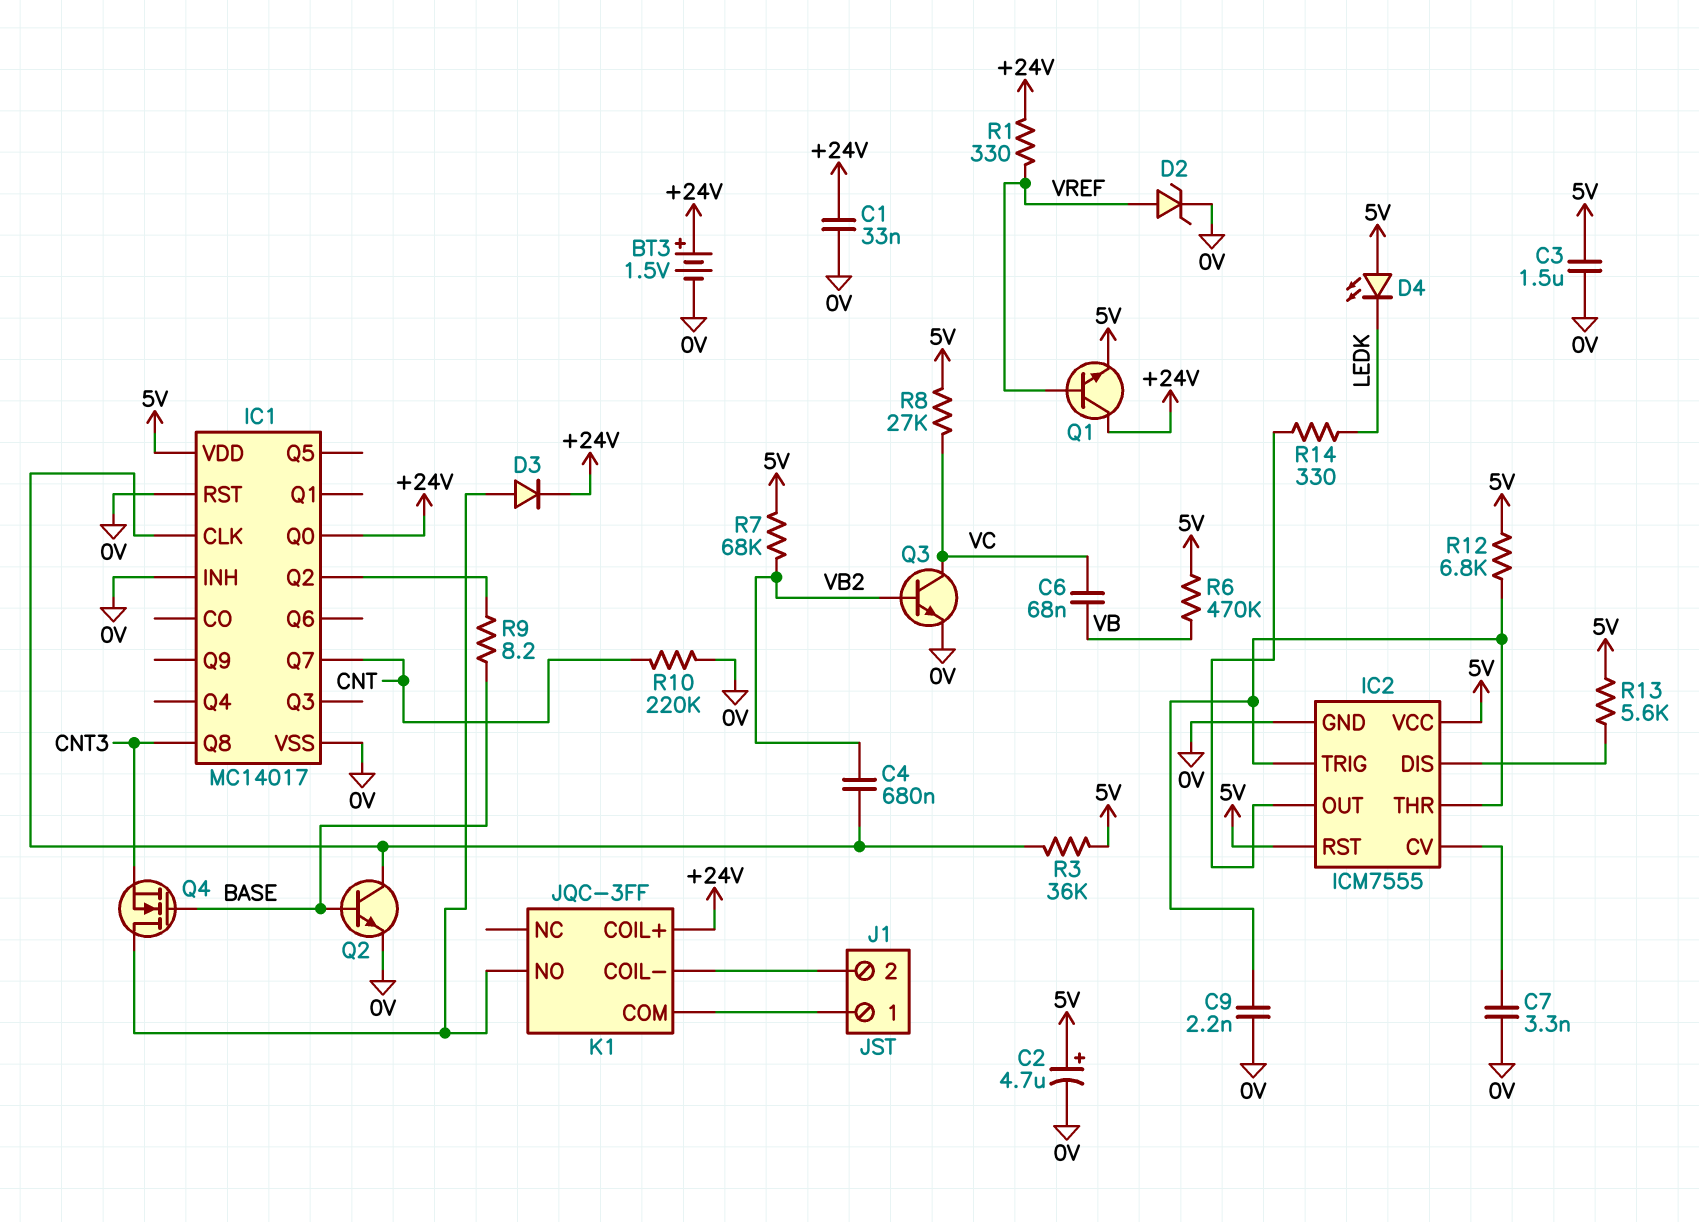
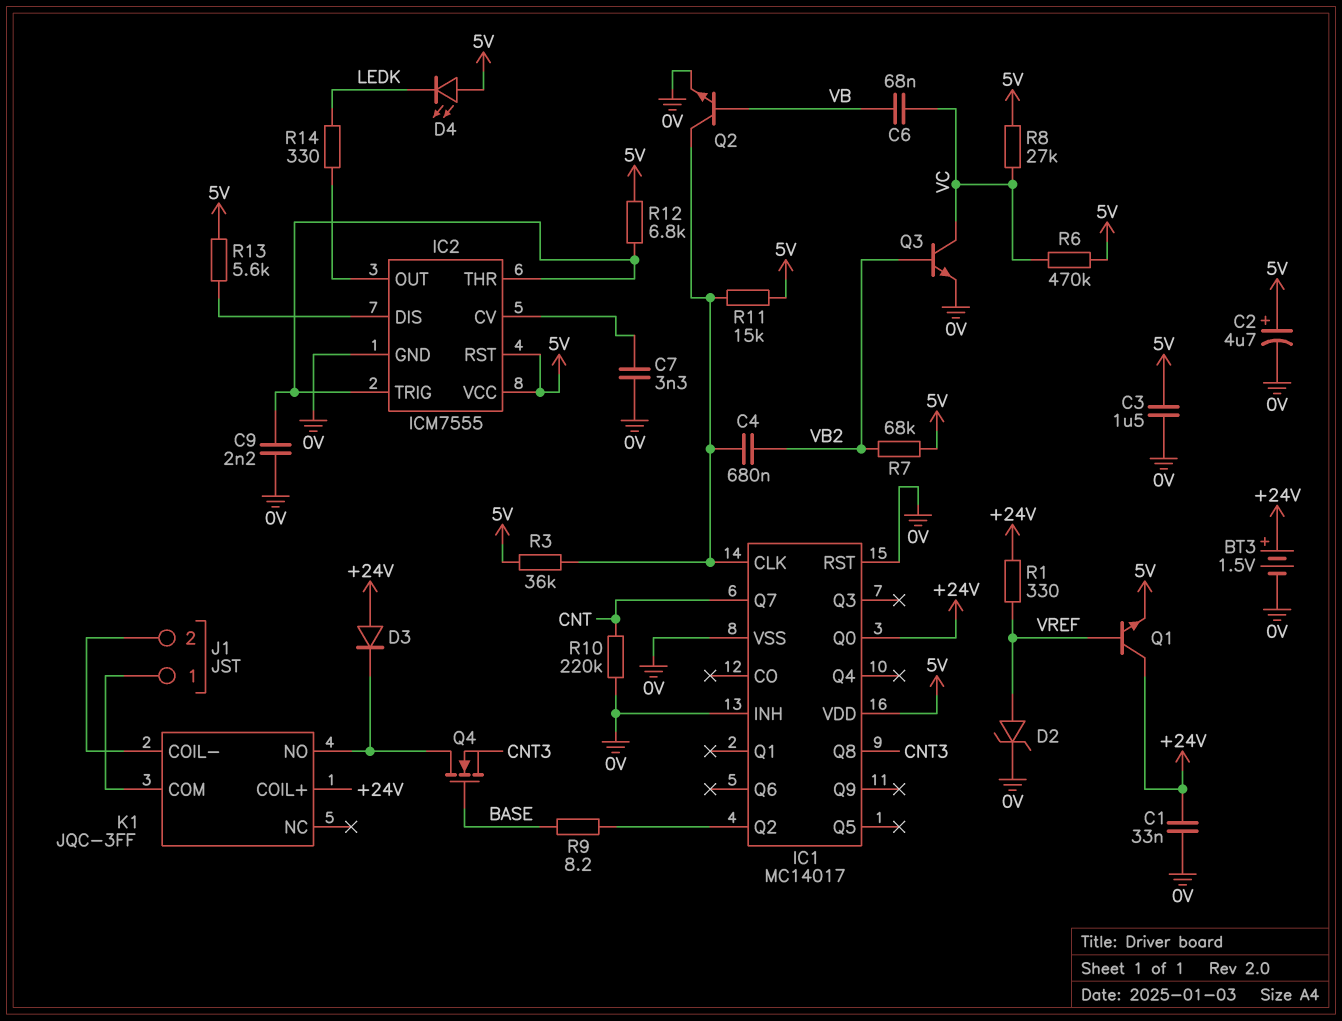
D3: diode (A K1/NO, K +24V) -> diode (A +24V, K K1/NO)
Q2: NPN (B BASE, C IC1/CLK, E 0V) -> NPN (B VB, C IC1/CLK, E 0V)
R6: 470k (5V, VB) -> 470k (5V, VC)
R11: none -> 15k (5V, IC1/CLK)

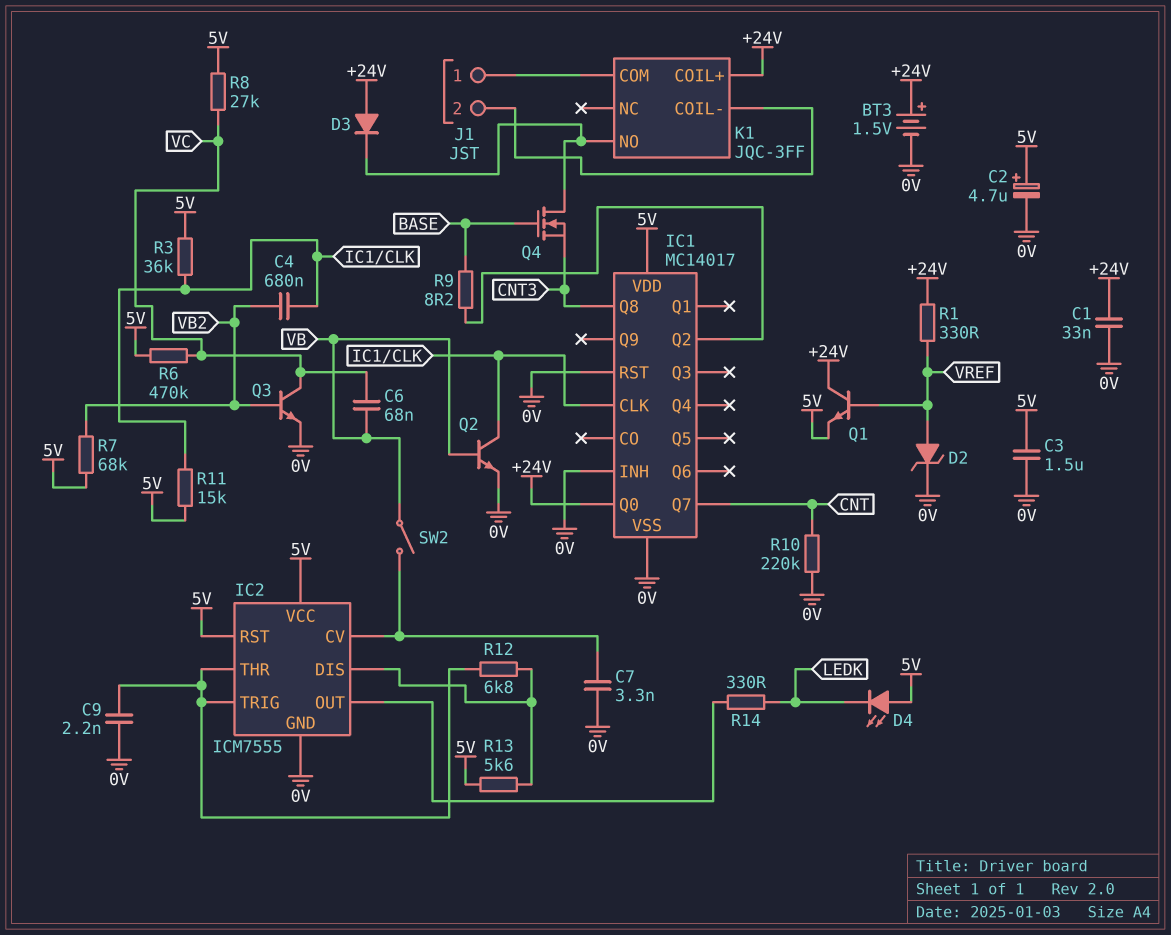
R12: 6.8k (5V, IC2/THR) -> 6.8k (IC2/DIS, IC2/THR)
SW2: none -> switch (IC2/CV, VB)

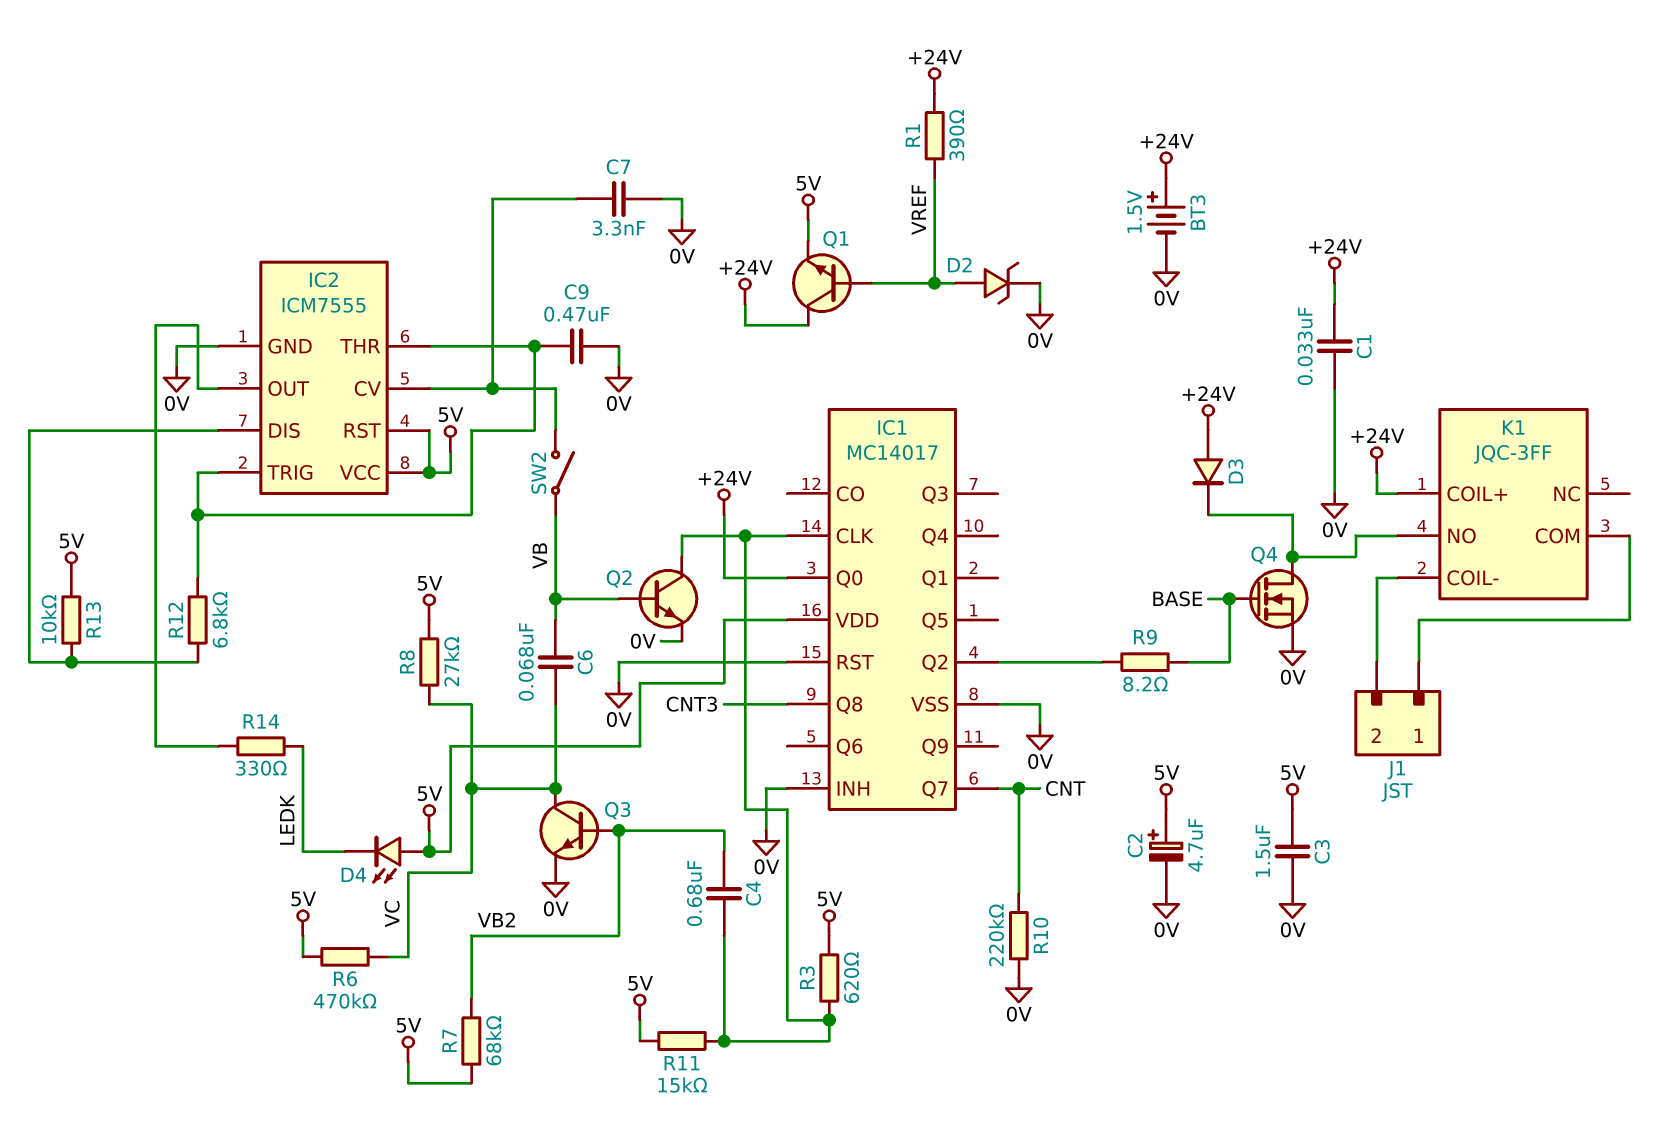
C9: 2.2nF (0V, IC2/THR) -> 470nF (0V, IC2/THR)
Q4: NMOS (G BASE, D K1/NO, S CNT3) -> NMOS (G BASE, D K1/NO, S 0V)
R1: 330 (+24V, VREF) -> 390 (+24V, VREF)
R3: 36k (5V, IC1/CLK) -> 620 (5V, IC1/CLK)
R13: 5.6k (5V, IC2/DIS) -> 10k (5V, IC2/DIS)

